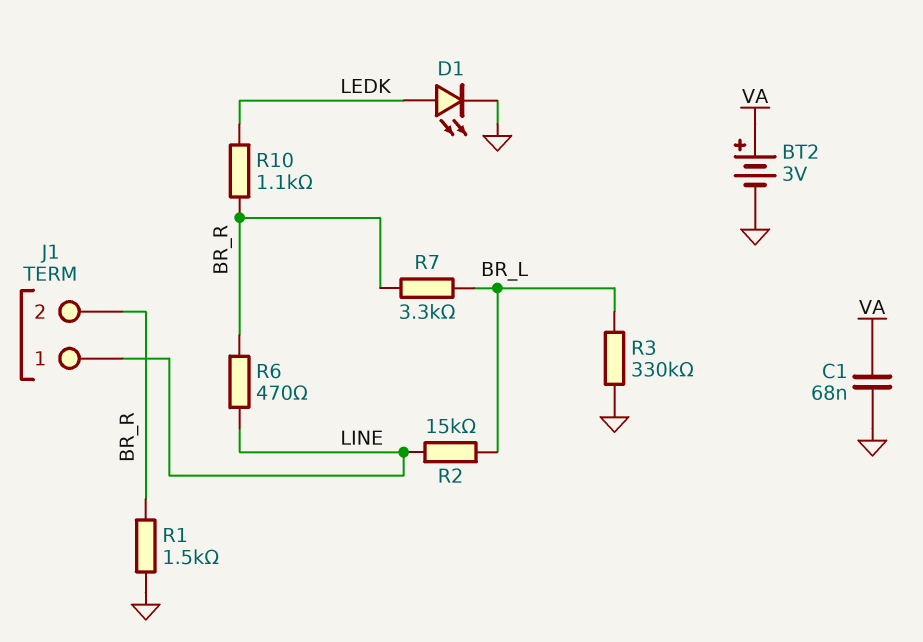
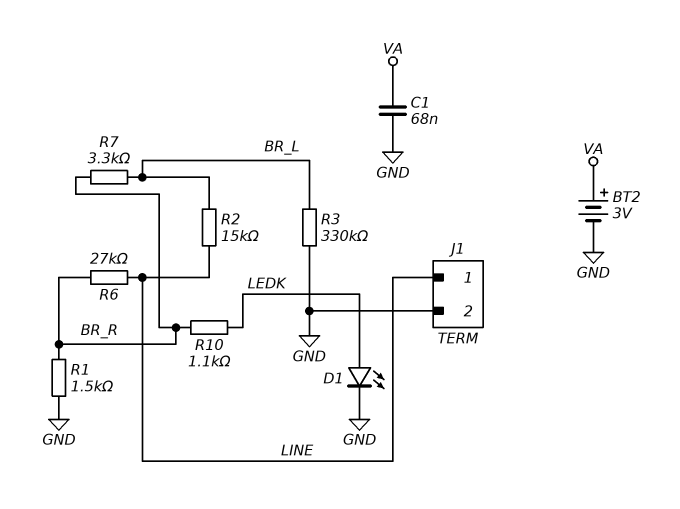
J1 pin 2: BR_R -> GND
R6: 470 (BR_R, LINE) -> 27k (BR_R, LINE)

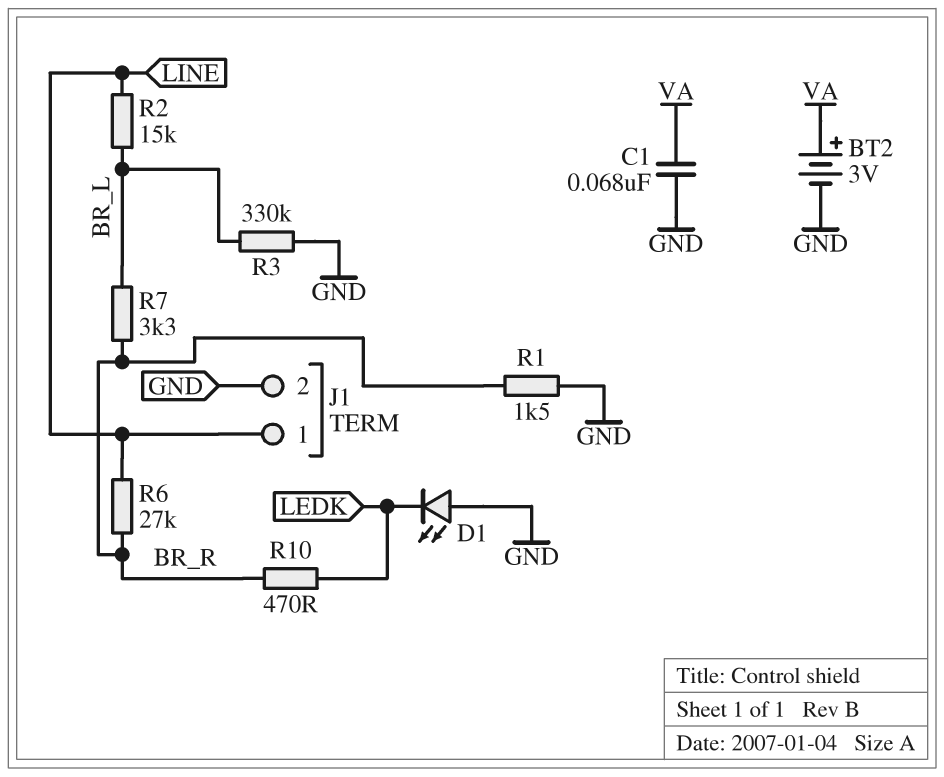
D1: LED (A LEDK, K GND) -> LED (A GND, K LEDK)
R10: 1.1k (BR_R, LEDK) -> 470 (BR_R, LEDK)

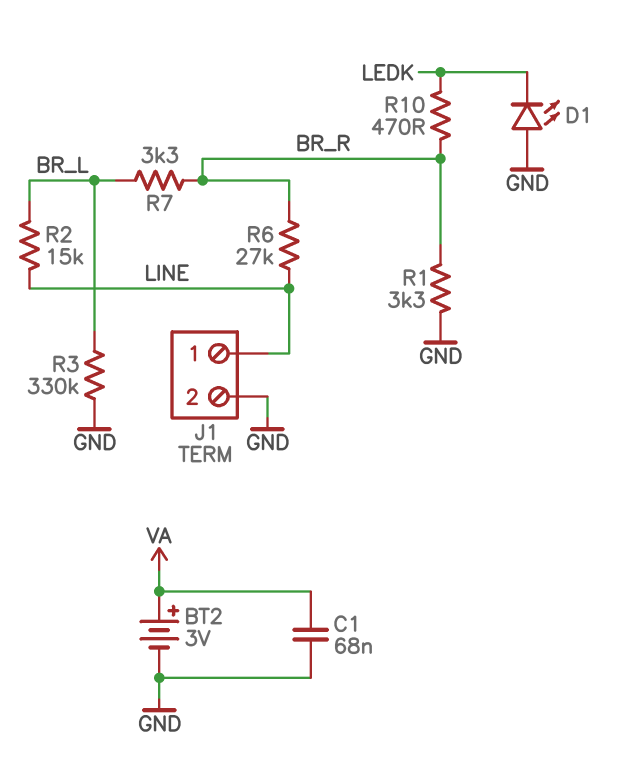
R1: 1.5k (BR_R, GND) -> 3.3k (BR_R, GND)

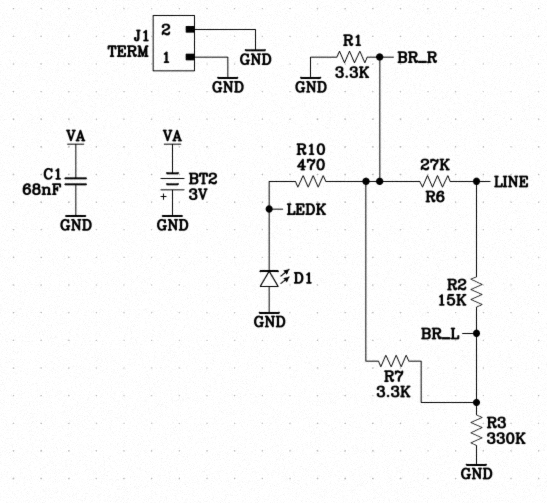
BT2: 3V (plus VA, minus GND) -> 3V (plus GND, minus VA)
J1 pin 1: LINE -> GND

